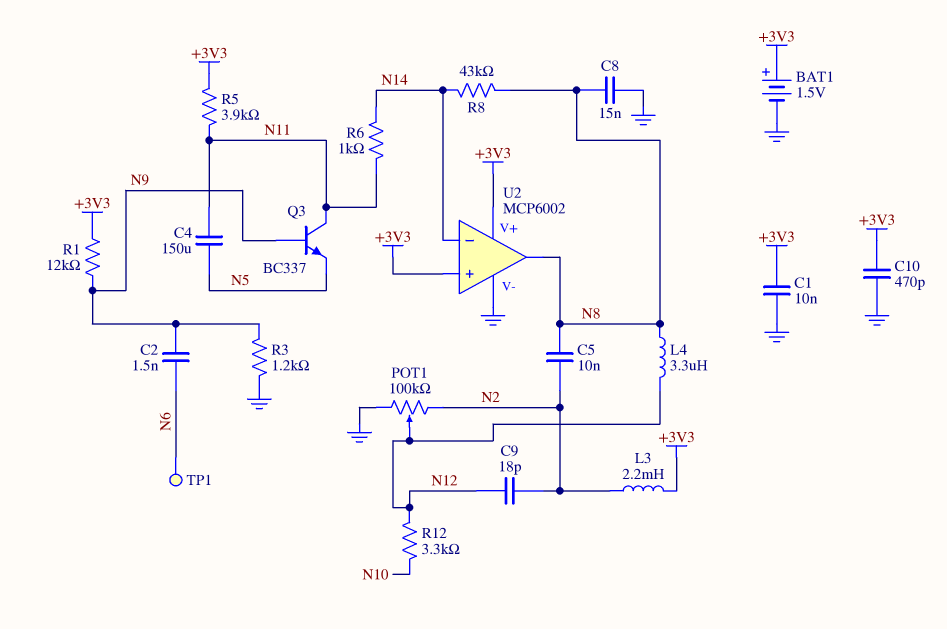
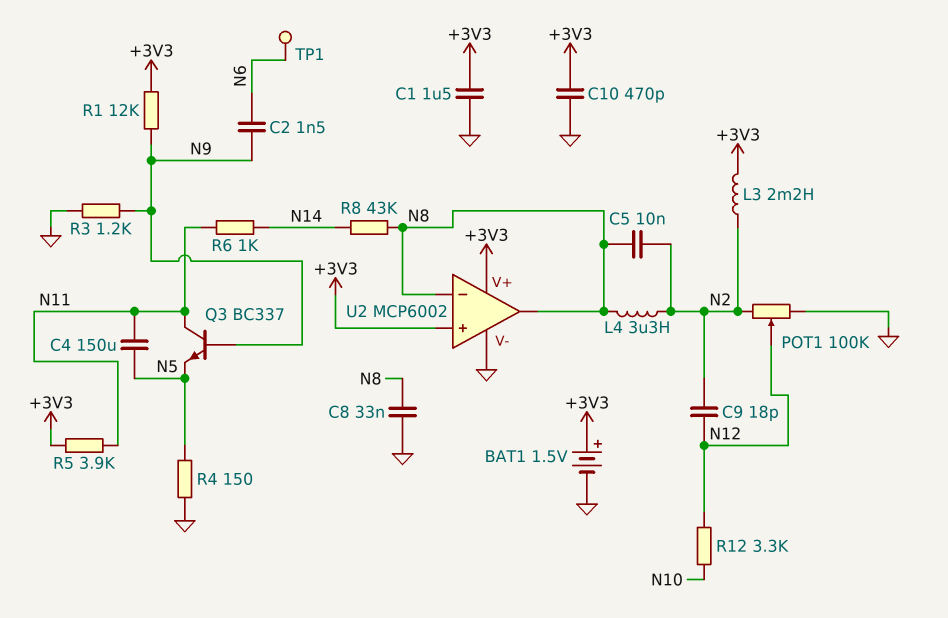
C1: 10nF (+3V3, GND) -> 1.5uF (+3V3, GND)
C8: 15nF (GND, N8) -> 33nF (GND, N8)
L4: 3.3uH (N8, N12) -> 3.3uH (N2, N8)
R4: none -> 150 (GND, N5)
U2 pin in-: N14 -> N8

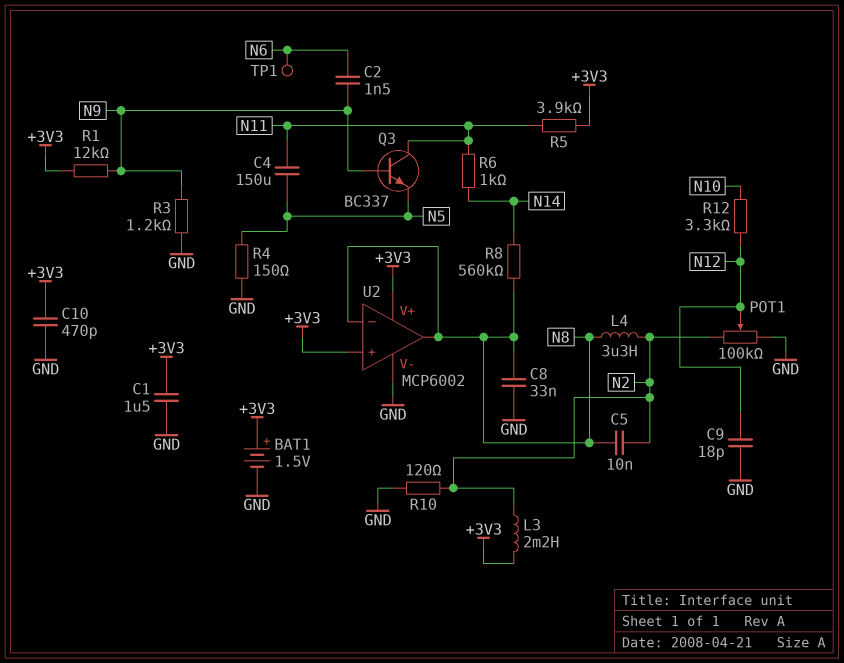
C9: 18pF (N2, N12) -> 18pF (GND, N12)
R8: 43k (N8, N14) -> 560k (N8, N14)
R10: none -> 120 (GND, N2)

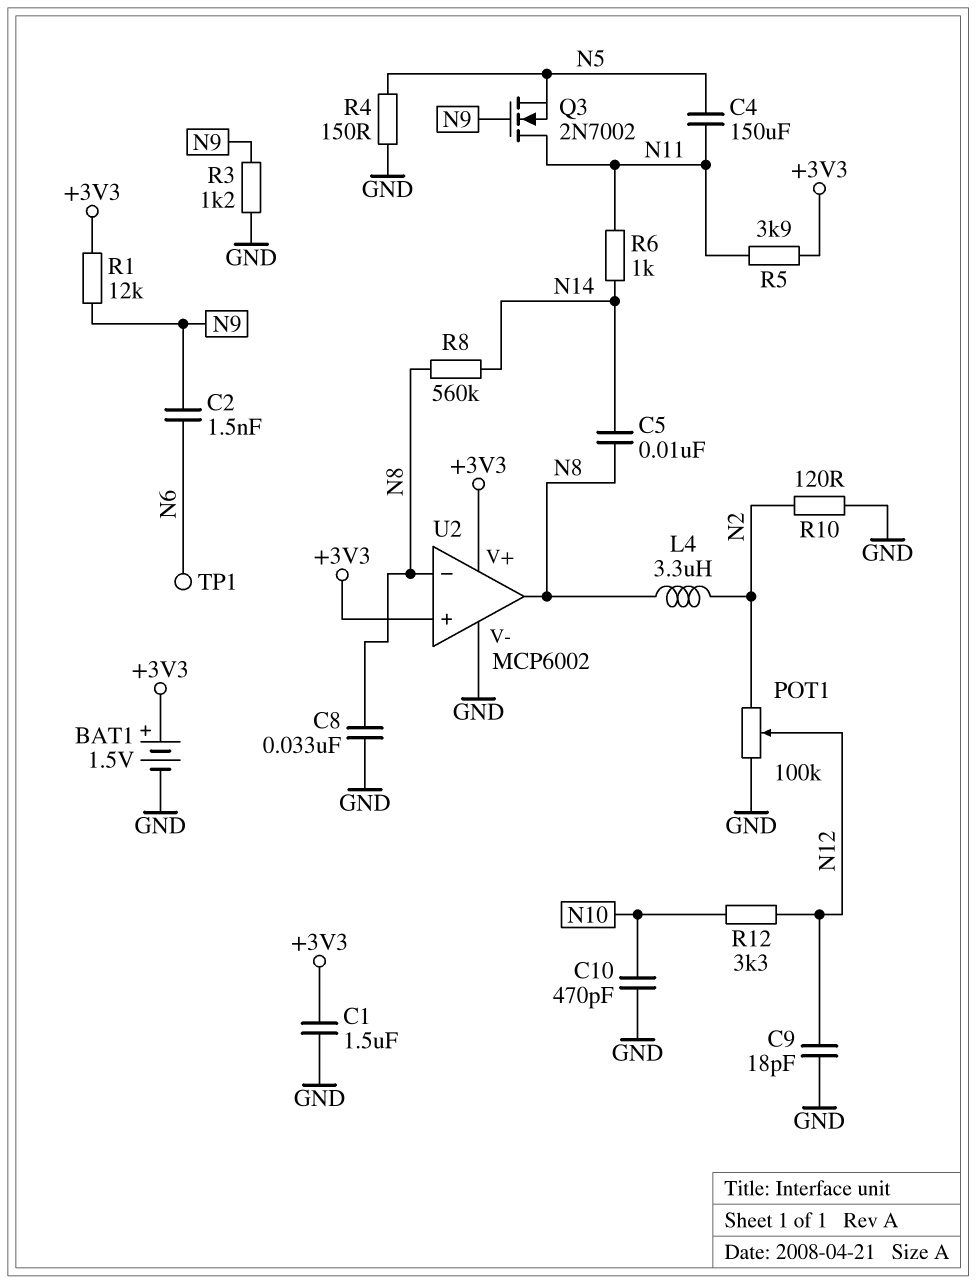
C5: 10nF (N2, N8) -> 10nF (N8, N14)
C10: 470pF (+3V3, GND) -> 470pF (GND, N10)
L3: 2.2mH (+3V3, N2) -> none
Q3: NPN BC337 (B N9, C N11, E N5) -> NMOS 2N7002 (G N9, D N11, S N5)

